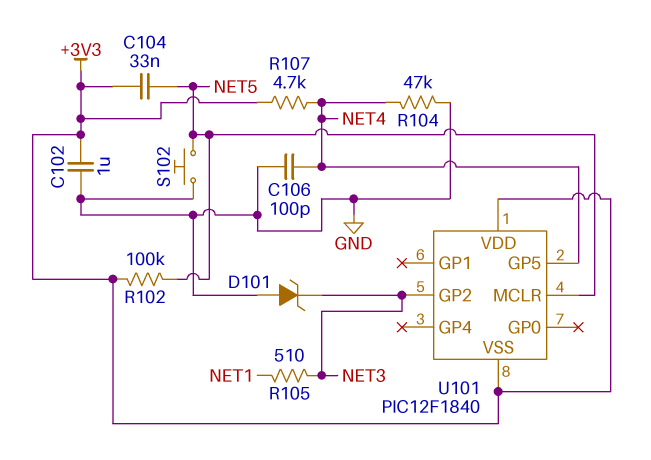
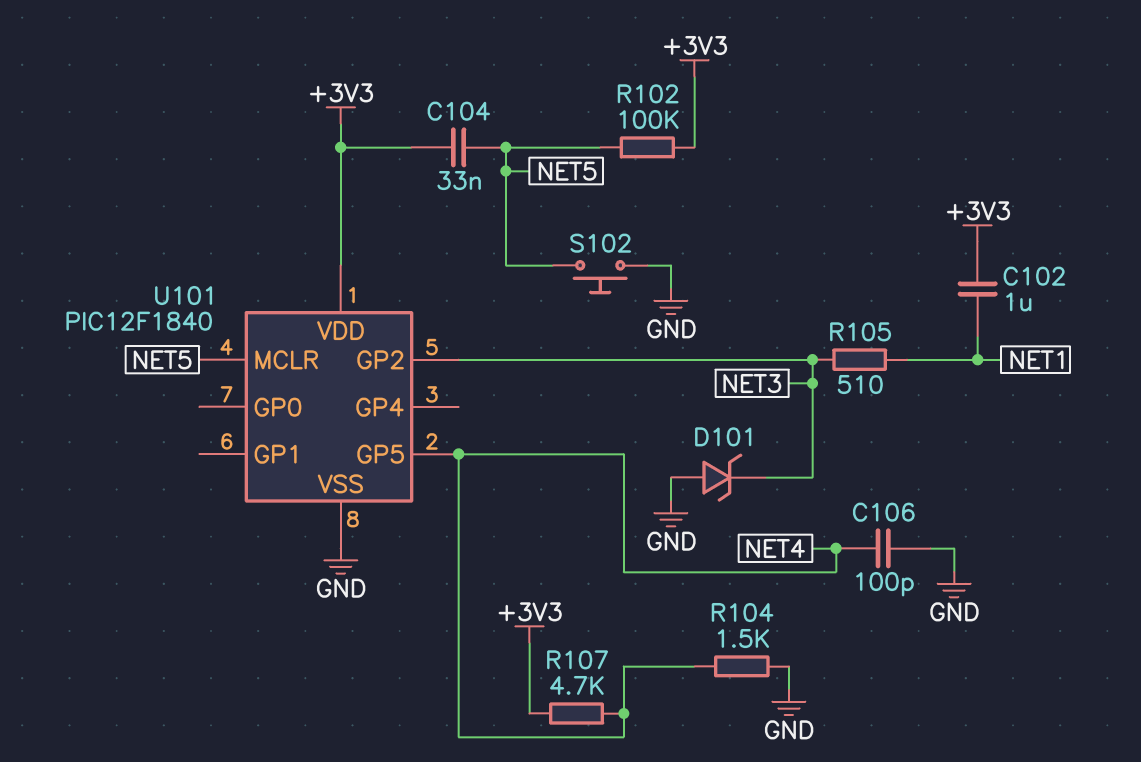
C102: 1uF (+3V3, GND) -> 1uF (+3V3, NET1)
R104: 47k (GND, NET4) -> 1.5k (GND, NET4)
U101 pin VSS: +3V3 -> GND

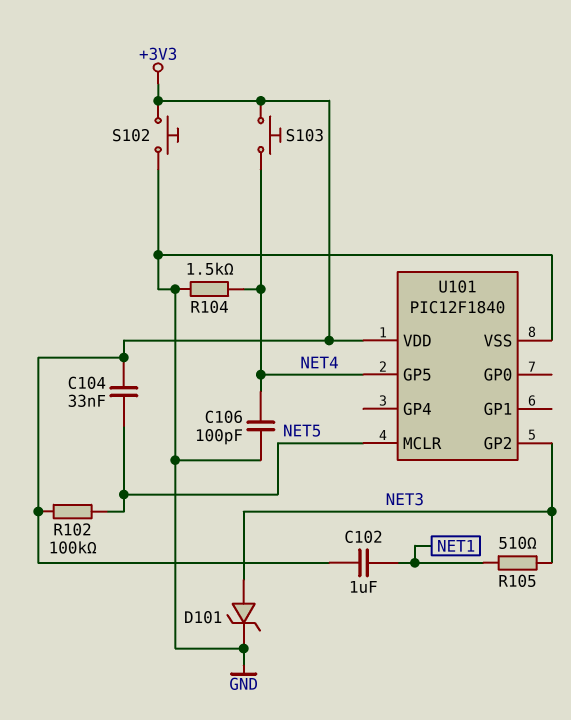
D101: zener (A GND, K NET3) -> zener (A NET3, K GND)
R107: 4.7k (+3V3, NET4) -> none
S102: button (GND, NET5) -> button (+3V3, GND)
S103: none -> button (+3V3, NET4)

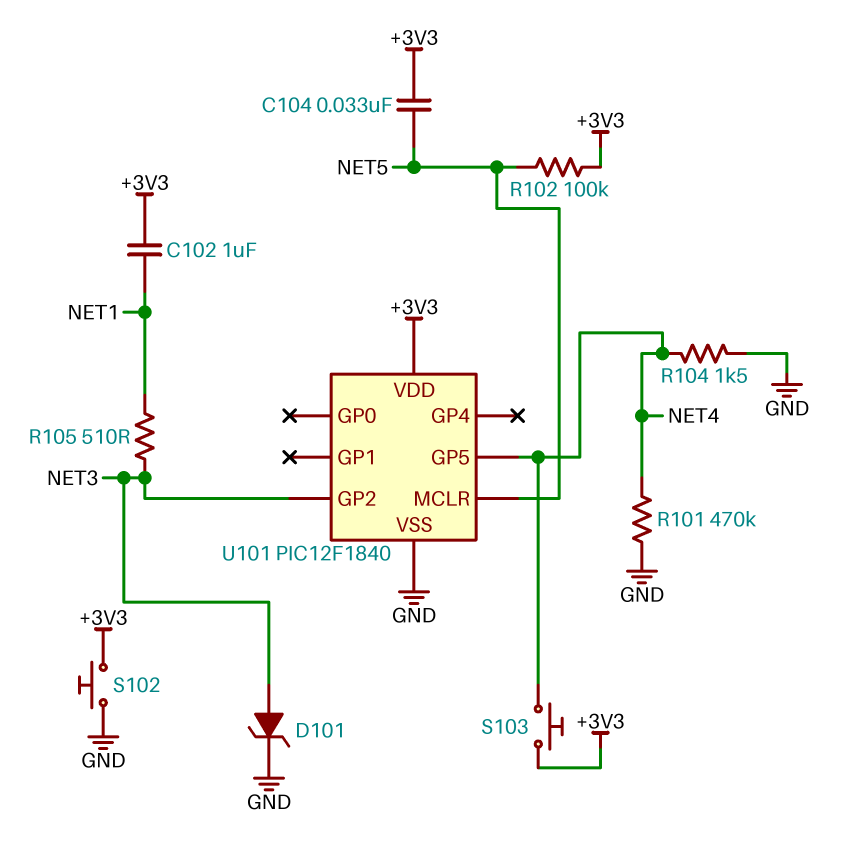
C106: 100pF (GND, NET4) -> none
R101: none -> 470k (GND, NET4)

